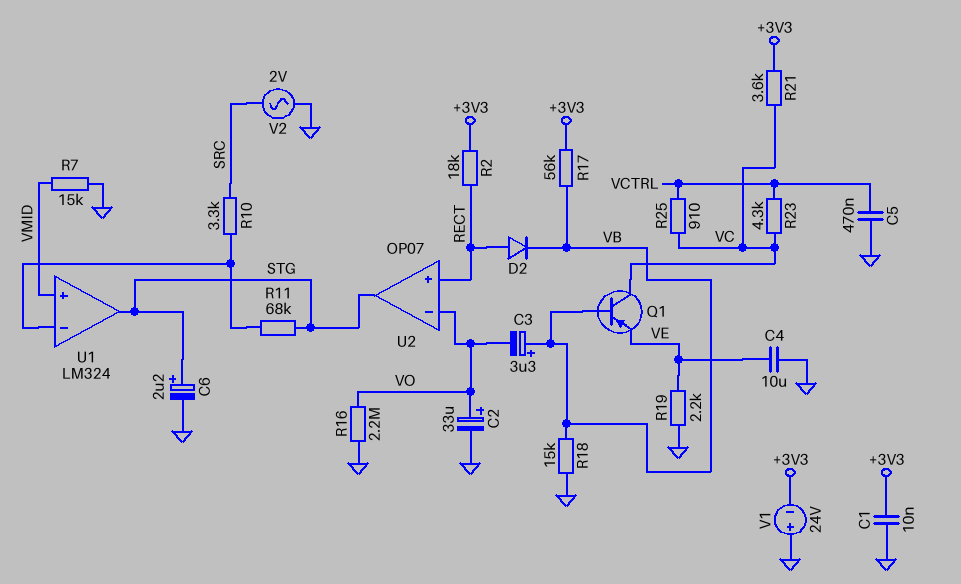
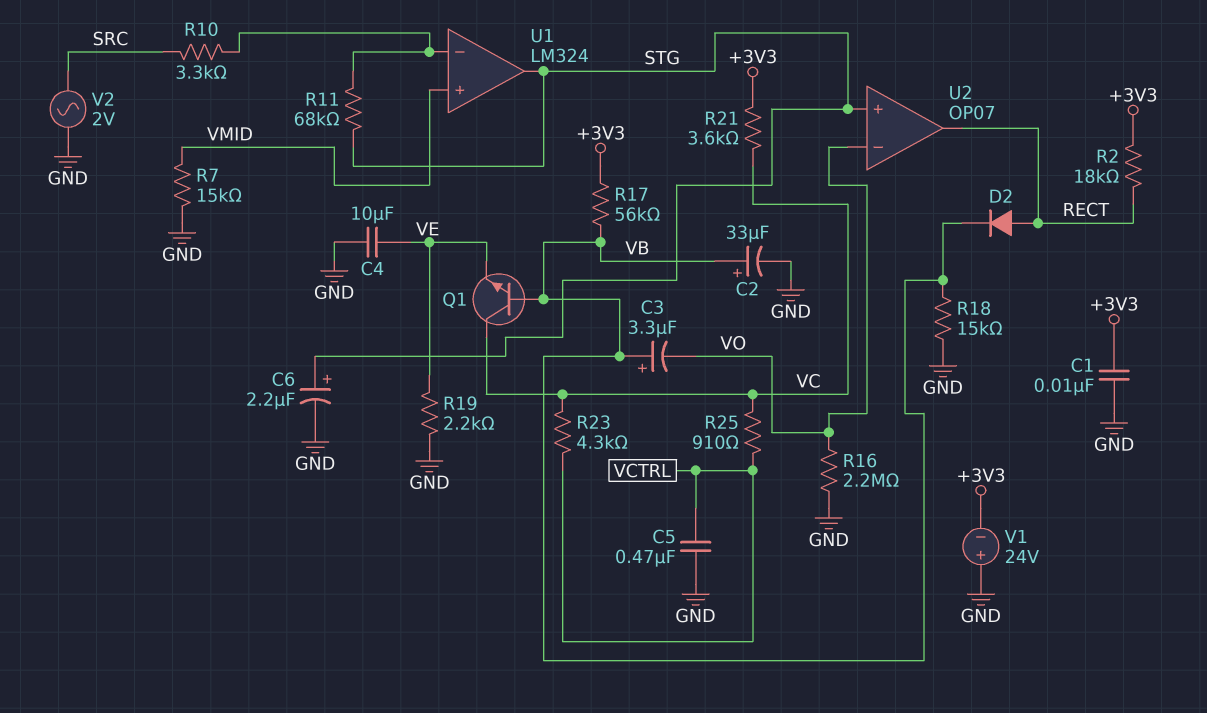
C2: 33uF (plus VO, minus GND) -> 33uF (plus VB, minus GND)
Q1: PNP (B VB, C VC, E VE) -> NPN (B VB, C VC, E VE)
U2 pin in+: RECT -> STG
U2 pin out: STG -> RECT

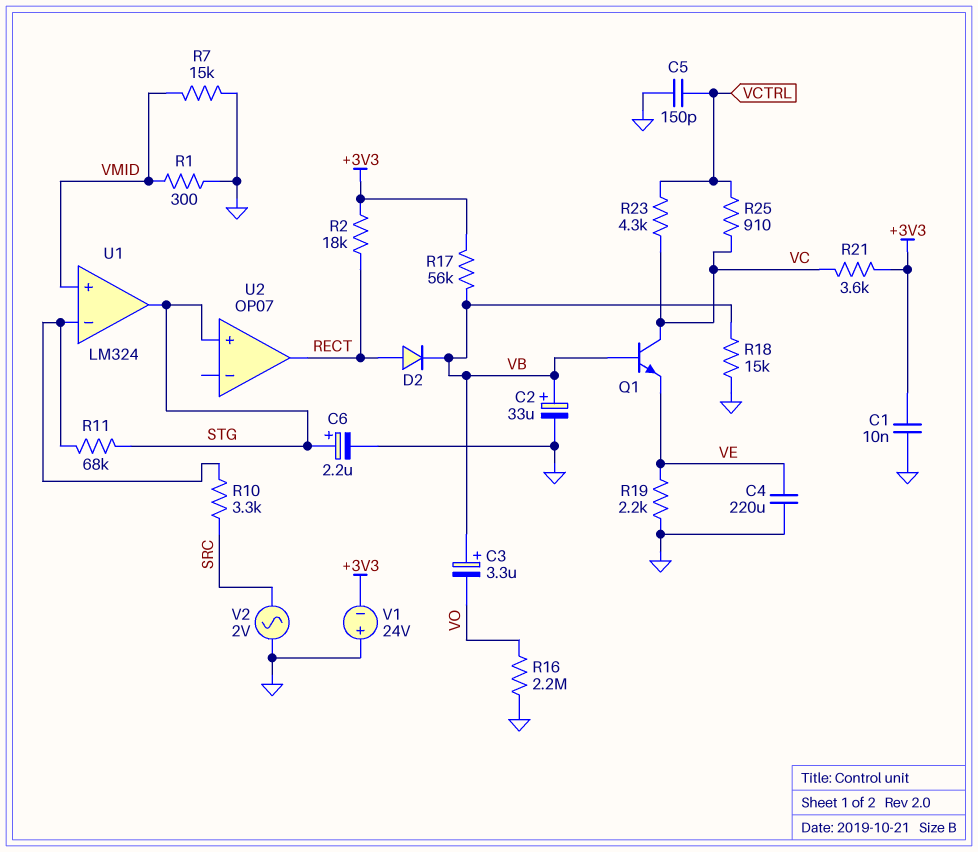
C4: 10uF (GND, VE) -> 220uF (GND, VE)
C5: 470nF (GND, VCTRL) -> 150pF (GND, VCTRL)
R1: none -> 300 (GND, VMID)
U2 pin in-: VO -> none

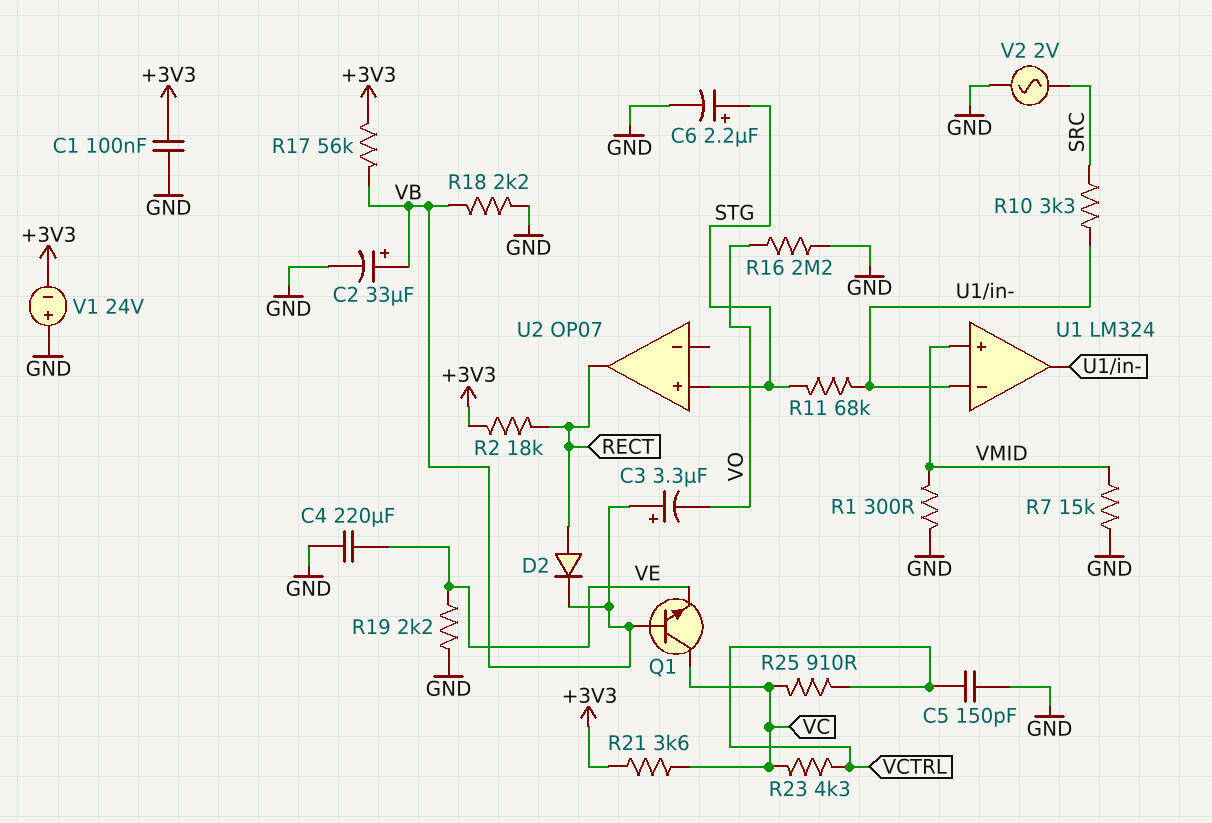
C1: 10nF (+3V3, GND) -> 100nF (+3V3, GND)
R18: 15k (GND, VB) -> 2.2k (GND, VB)
U1 pin out: STG -> U1/in-

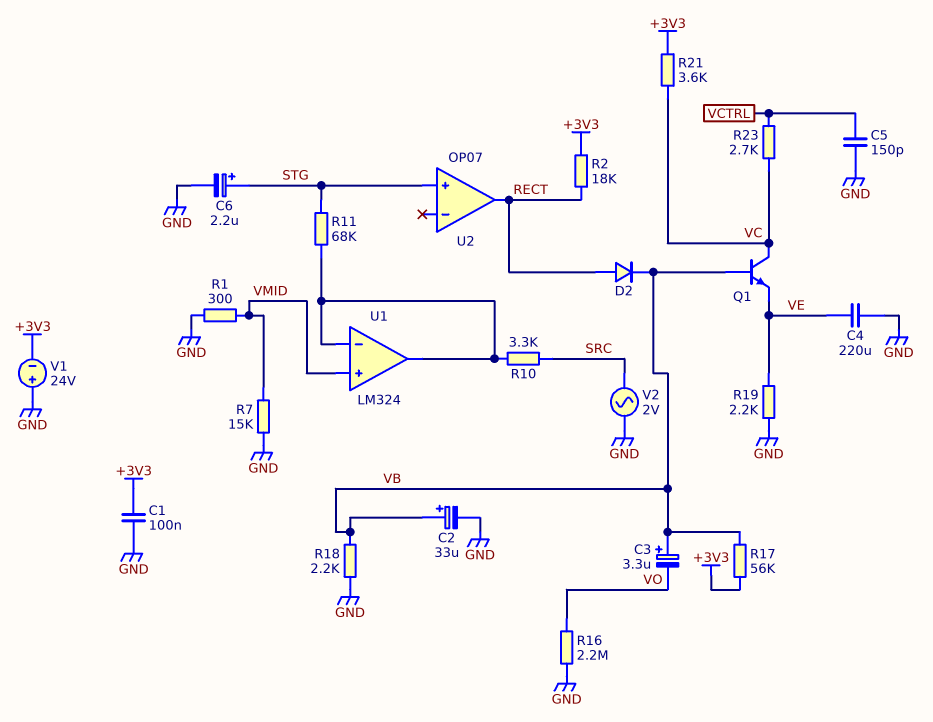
R23: 4.3k (VC, VCTRL) -> 2.7k (VC, VCTRL)
R25: 910 (VC, VCTRL) -> none

